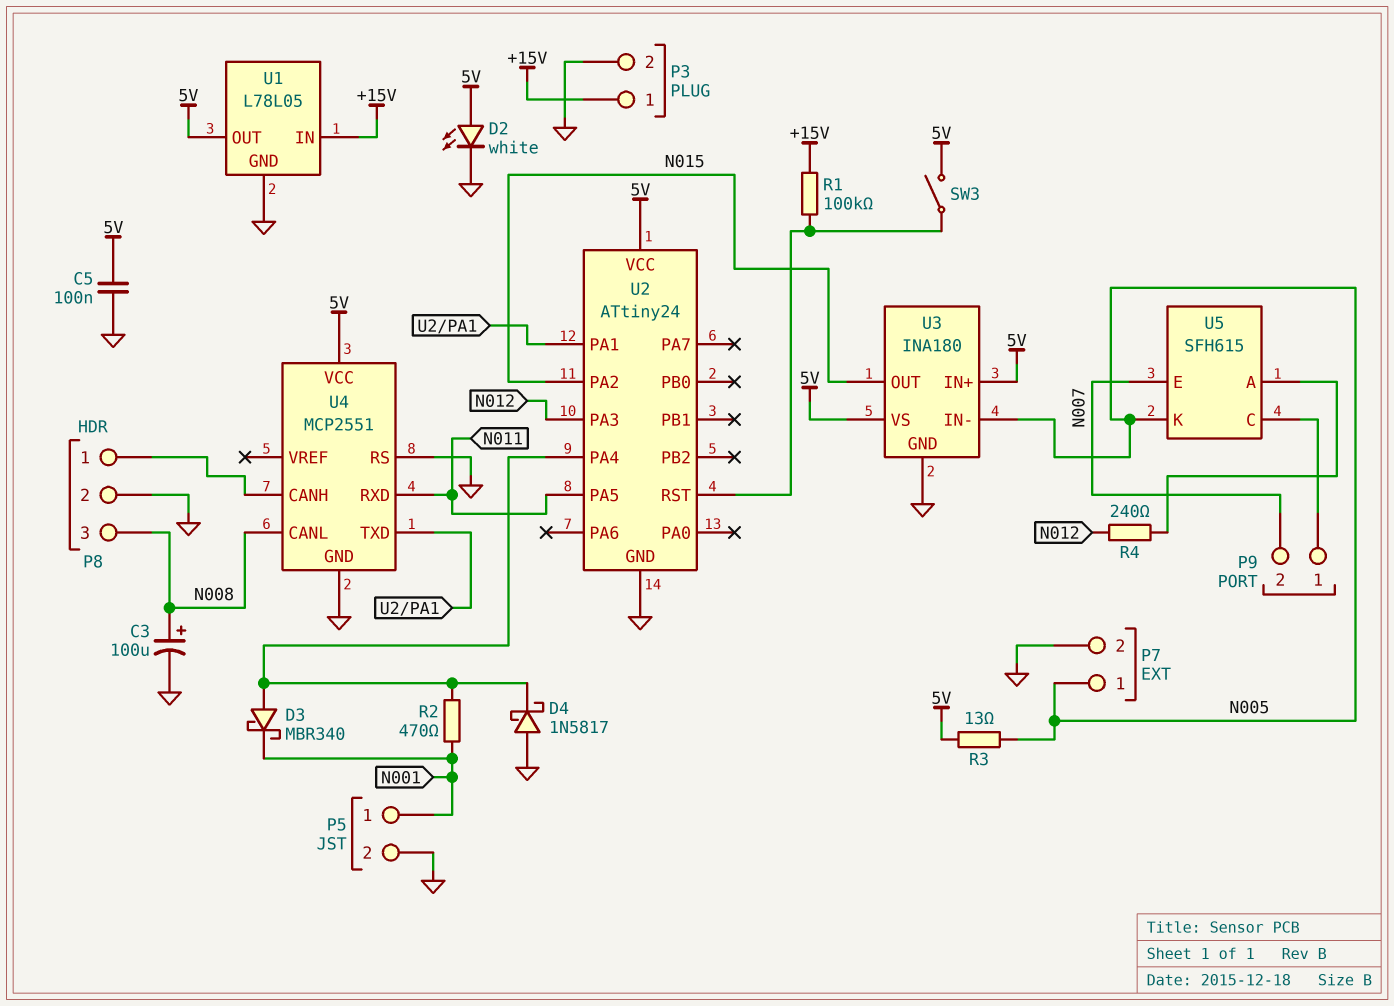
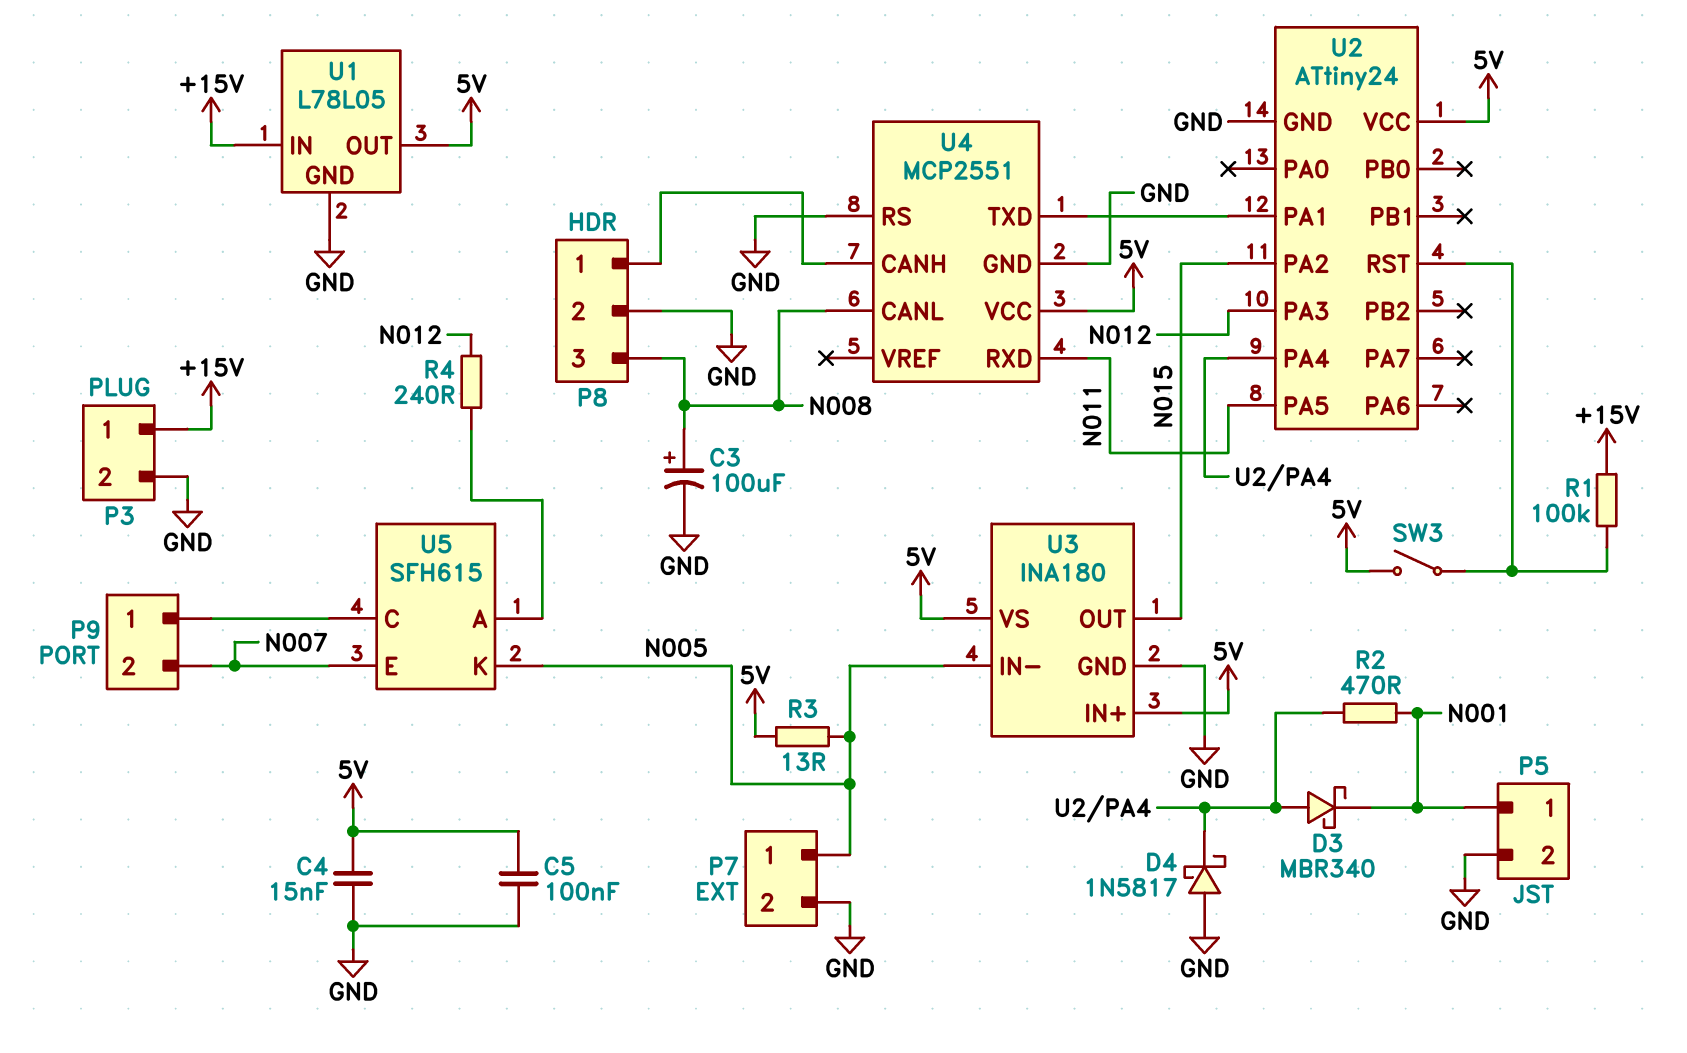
C4: none -> 15nF (5V, GND)
D2: LED white (A 5V, K GND) -> none

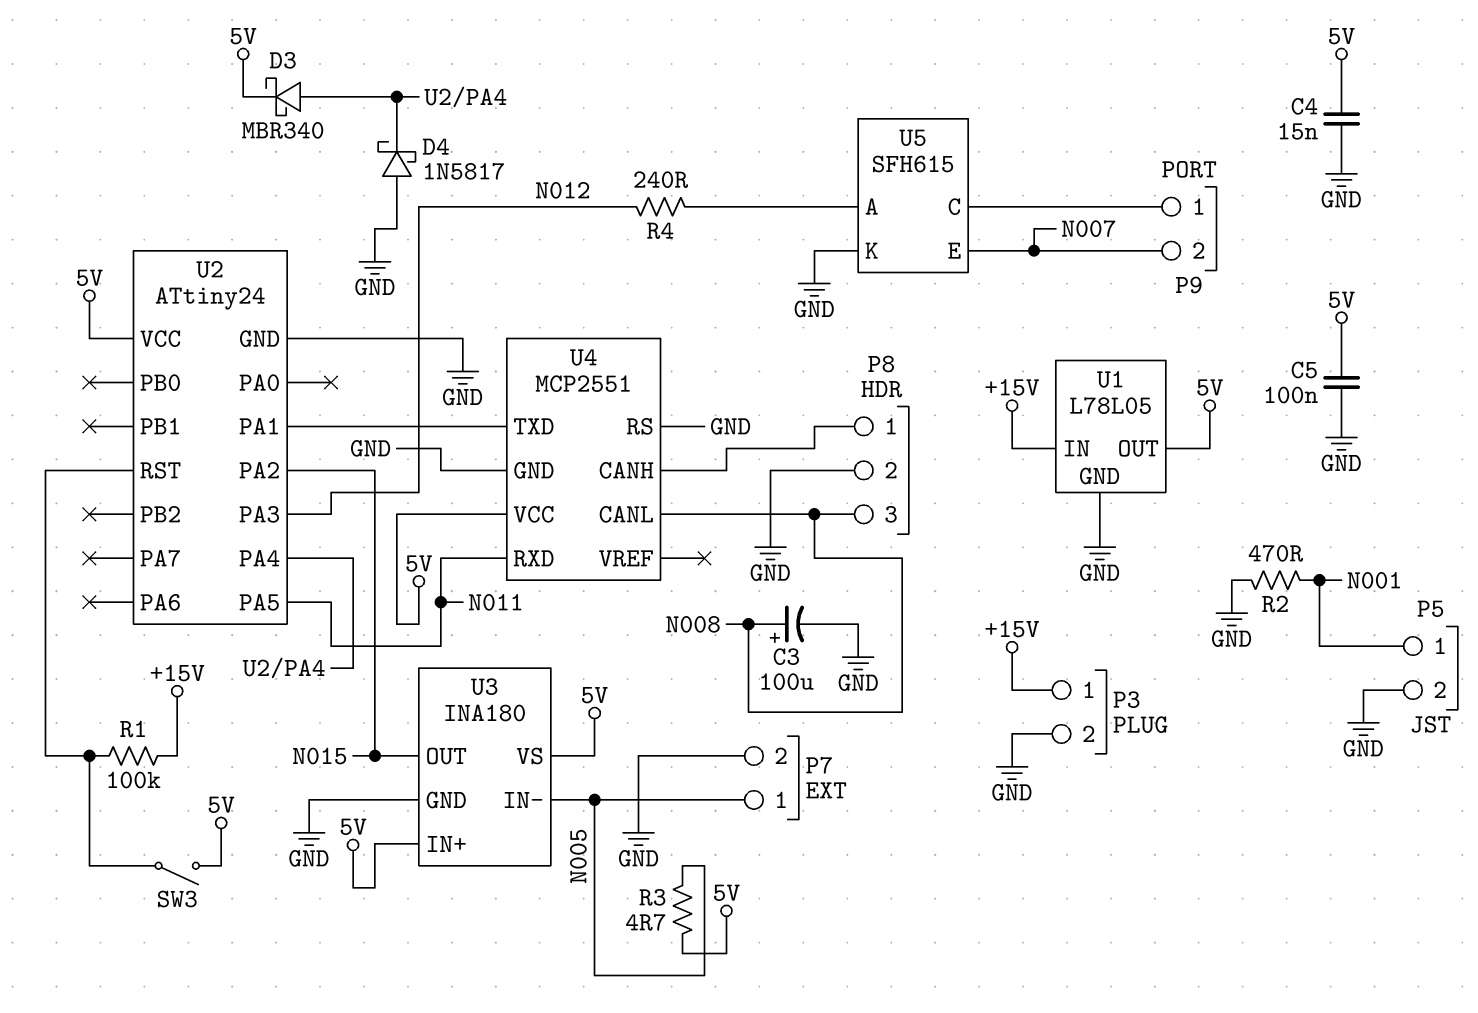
D3: schottky MBR340 (A U2/PA4, K N001) -> schottky MBR340 (A U2/PA4, K 5V)
R2: 470 (N001, U2/PA4) -> 470 (GND, N001)
R3: 13 (5V, N005) -> 4.7 (5V, N005)
U5 pin K: N005 -> GND

